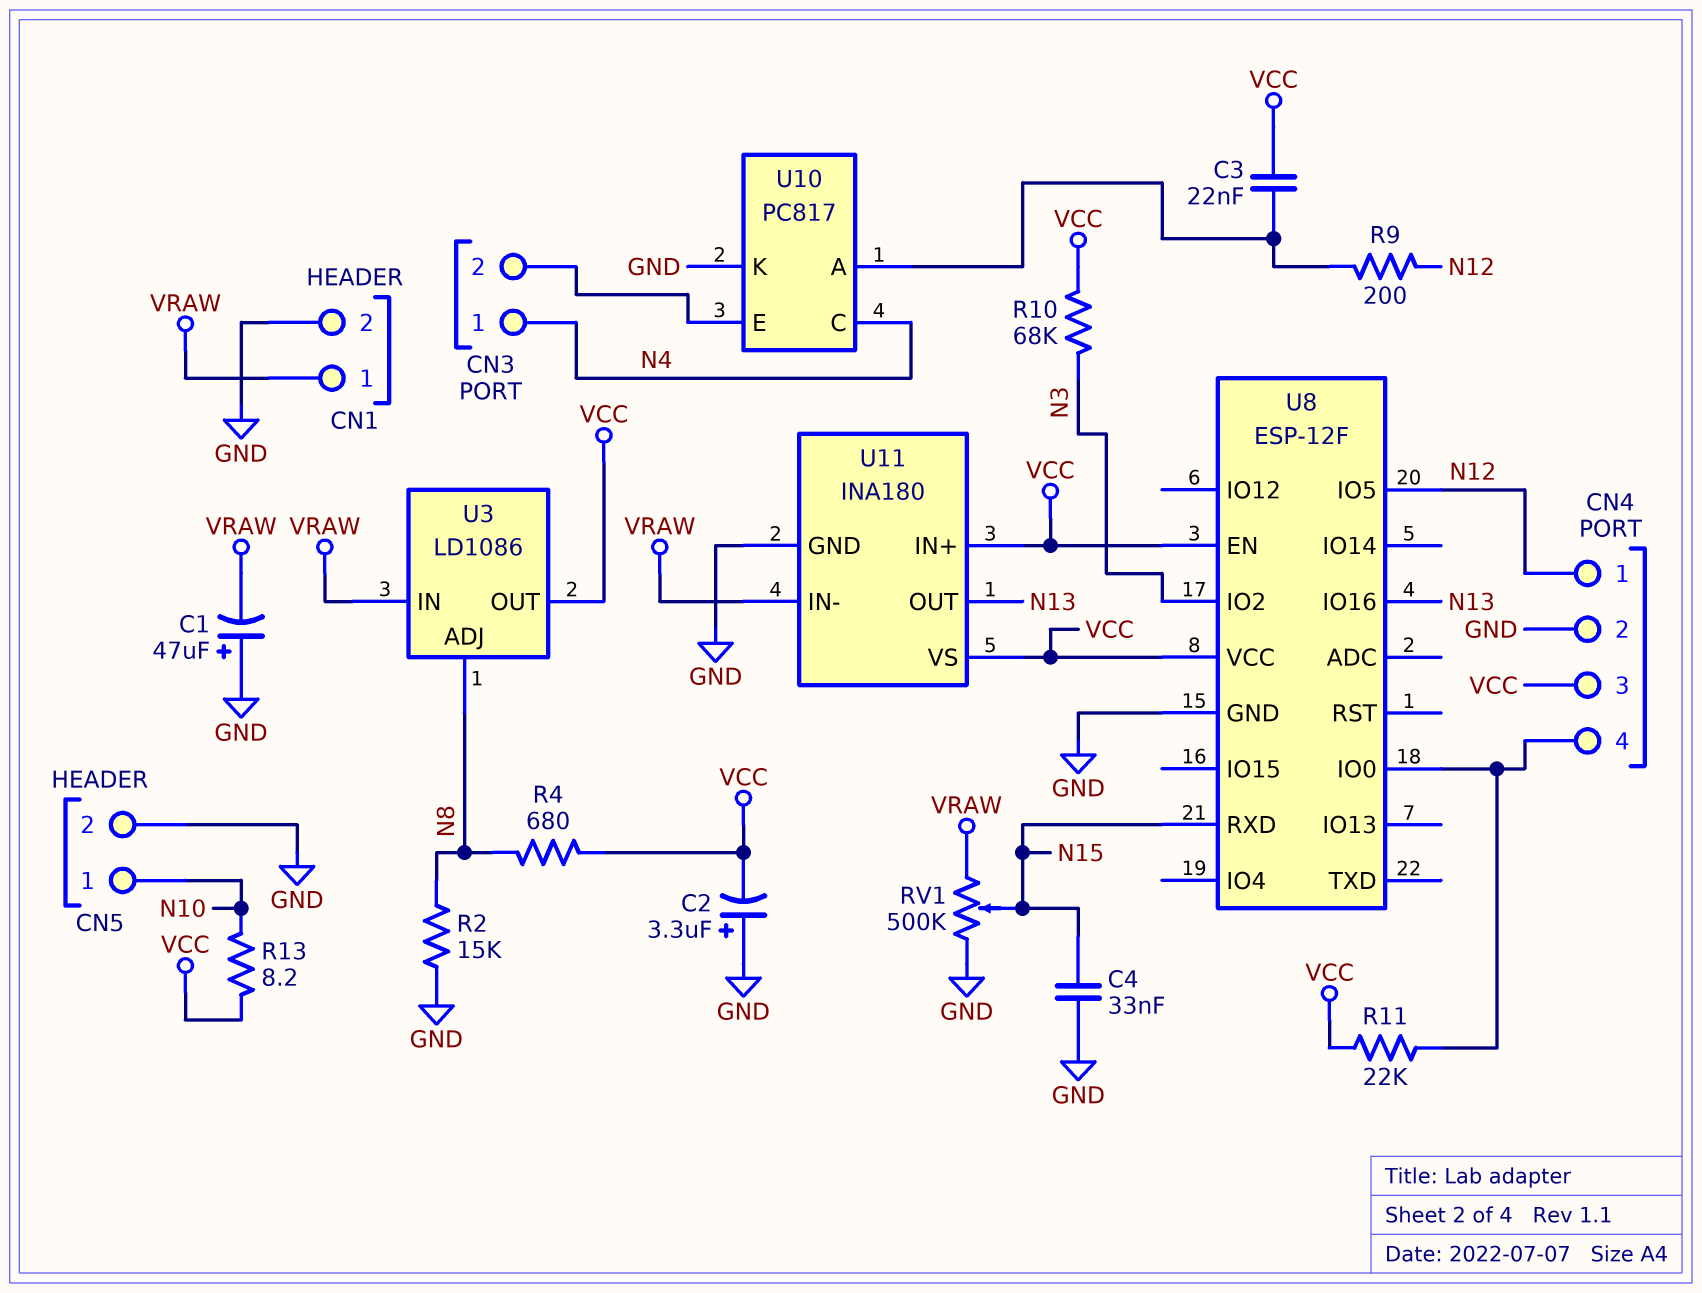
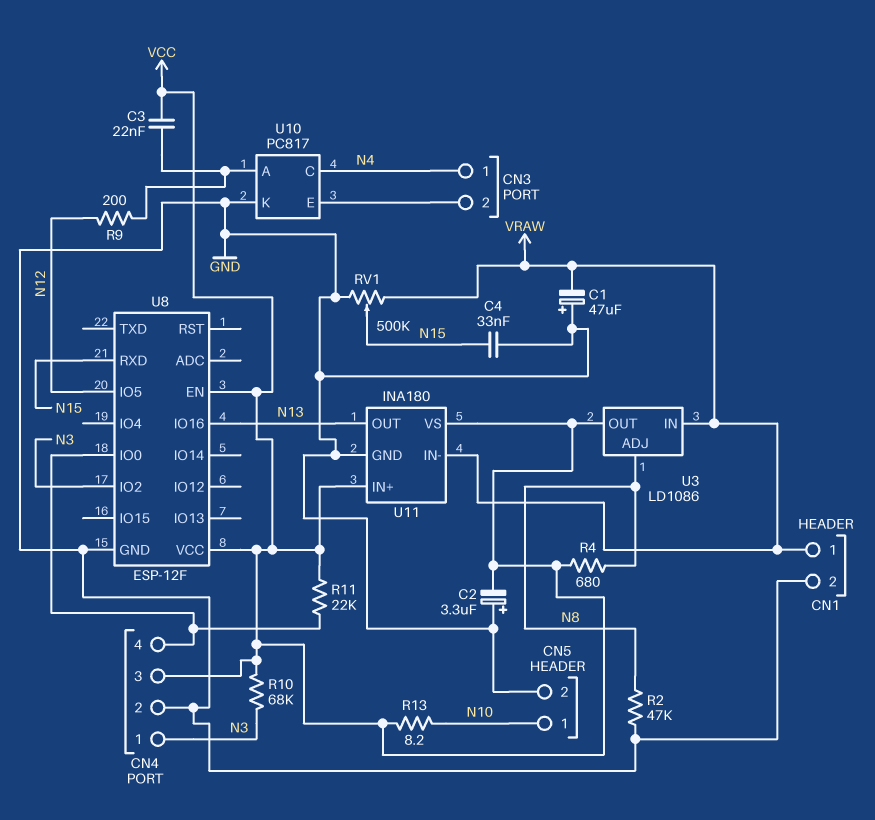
CN4 pin 1: N12 -> N3
R2: 15k (GND, N8) -> 47k (GND, N8)

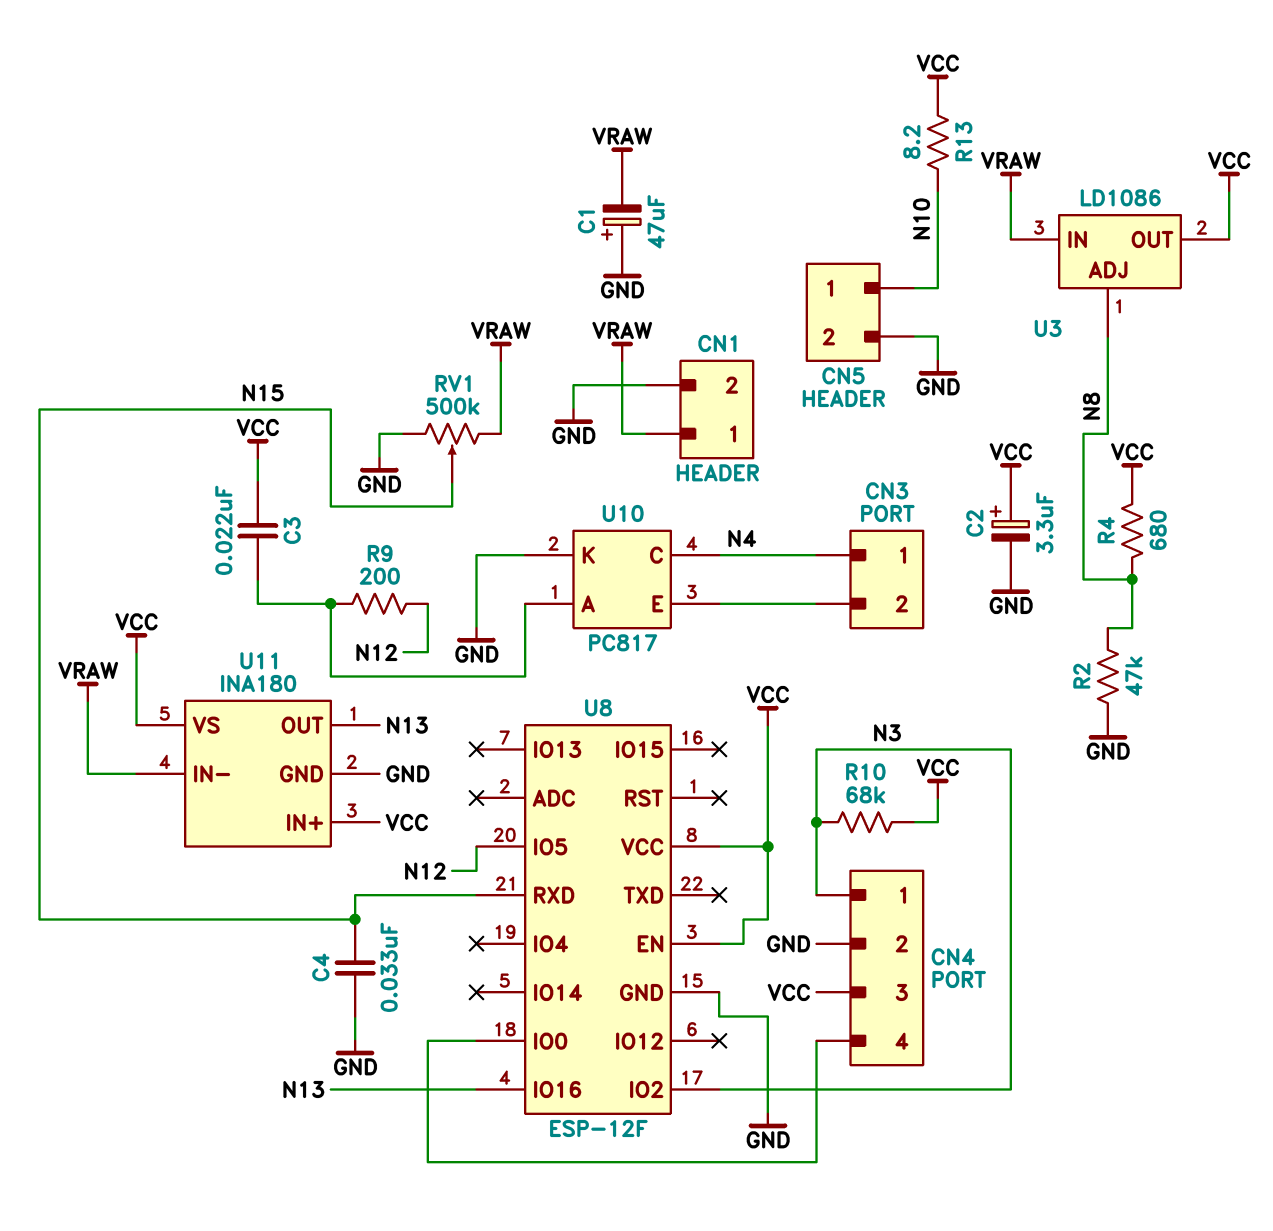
C2: 3.3uF (plus GND, minus VCC) -> 3.3uF (plus VCC, minus GND)
R11: 22k (CN4/4, VCC) -> none

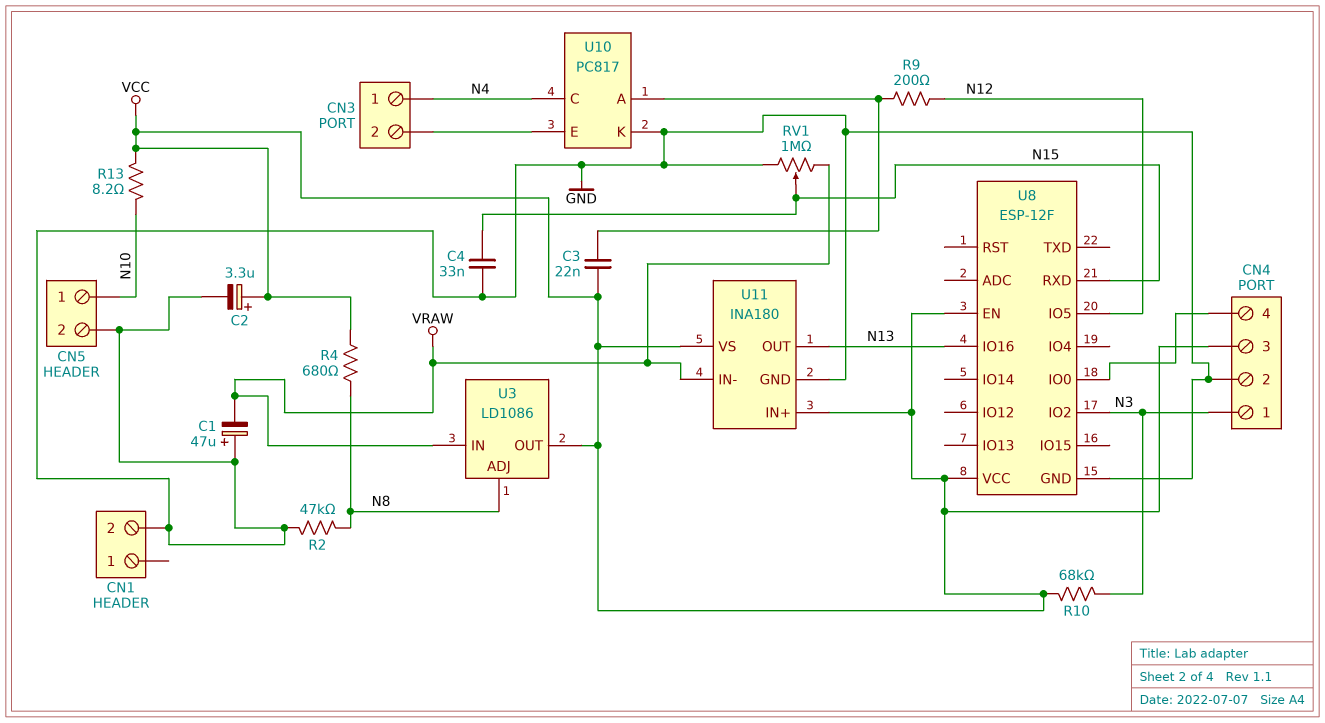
CN1 pin 1: VRAW -> none
RV1: 500k (GND, VRAW, wiper N15) -> 1M (GND, VRAW, wiper N15)

